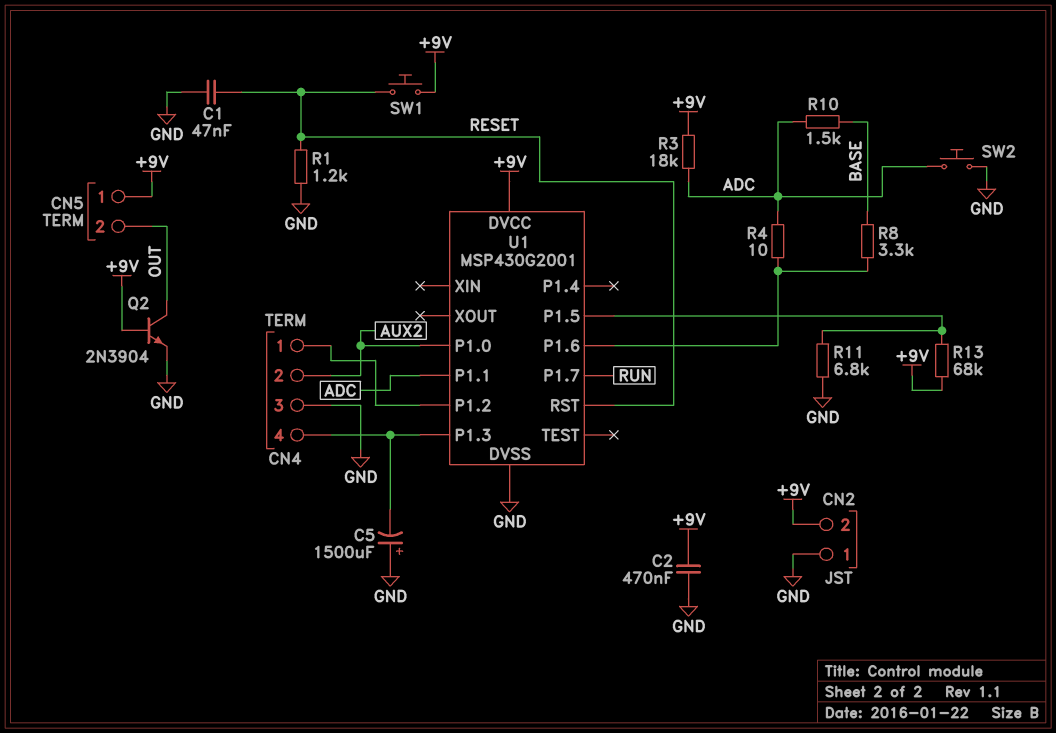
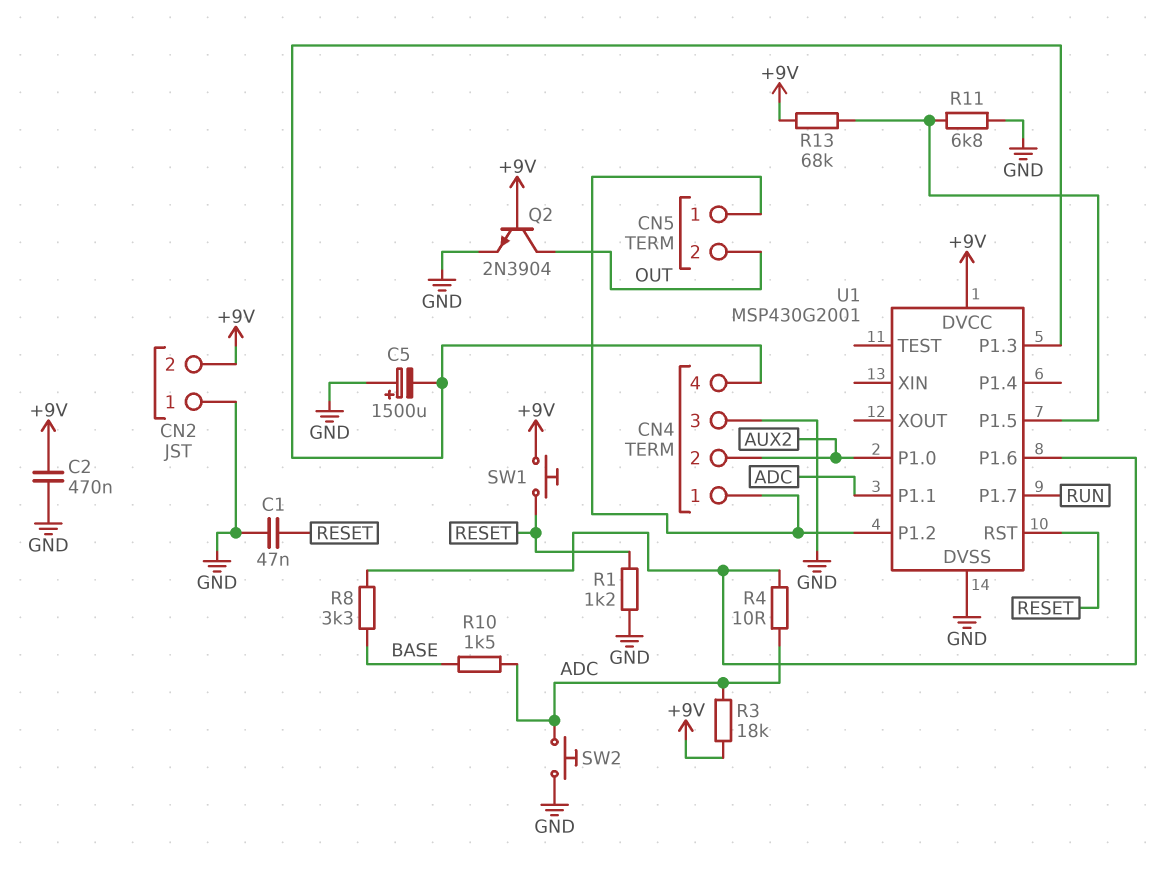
CN5 pin 1: +9V -> CN4/1

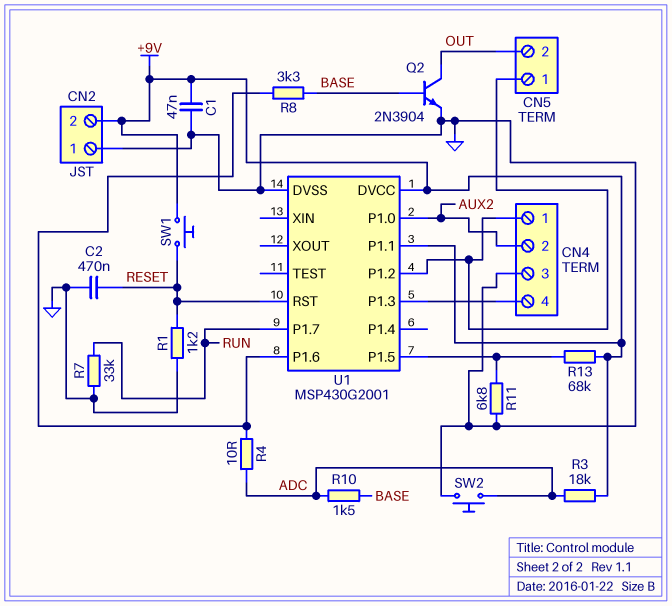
C1: 47nF (GND, RESET) -> 47nF (+9V, GND)
C2: 470nF (+9V, GND) -> 470nF (GND, RESET)
C5: 1500uF (plus GND, minus CN4/4) -> none
Q2: NPN 2N3904 (B +9V, C OUT, E GND) -> NPN 2N3904 (B BASE, C OUT, E GND)
R7: none -> 33k (GND, RUN)
U1 pin P1.1: ADC -> +9V

